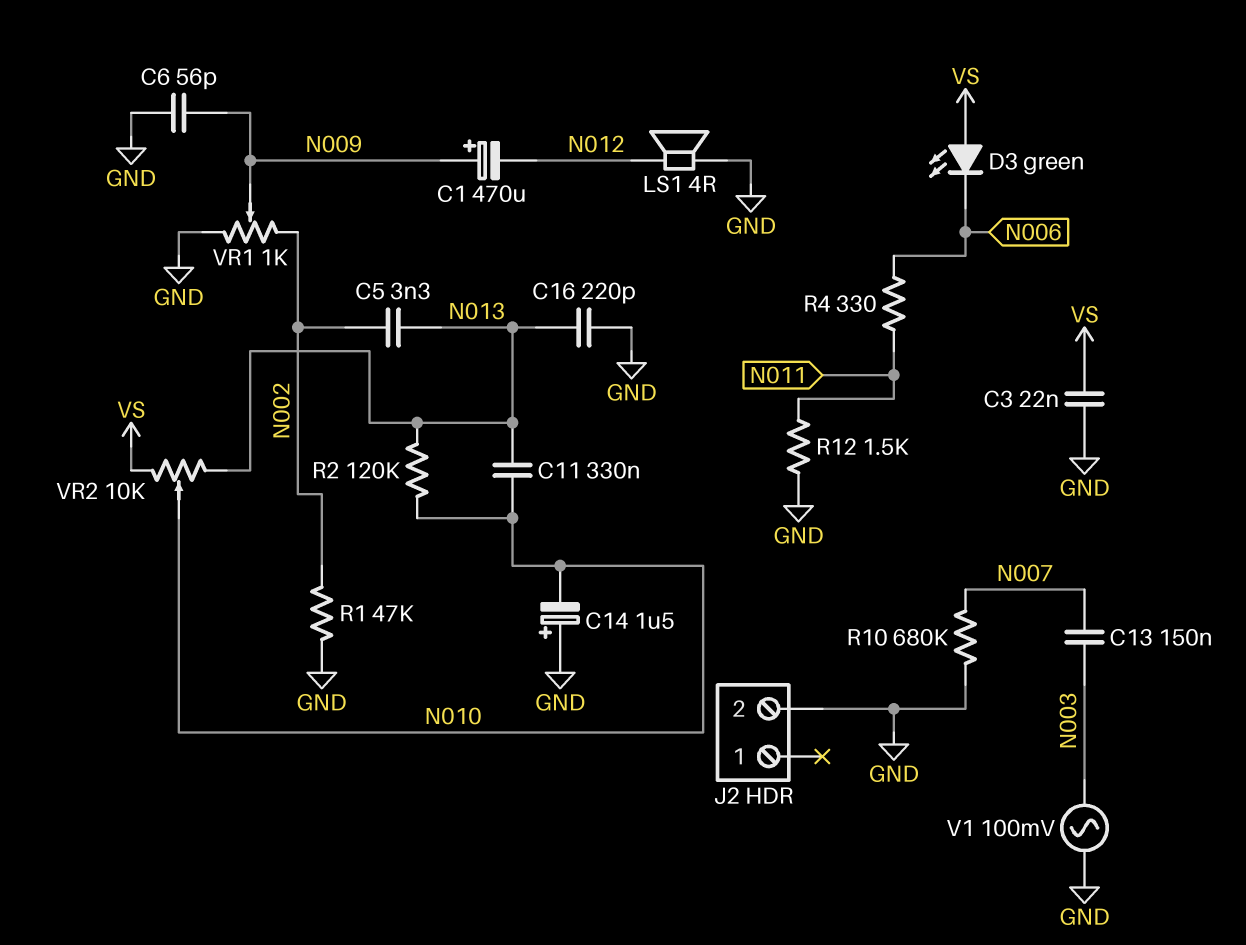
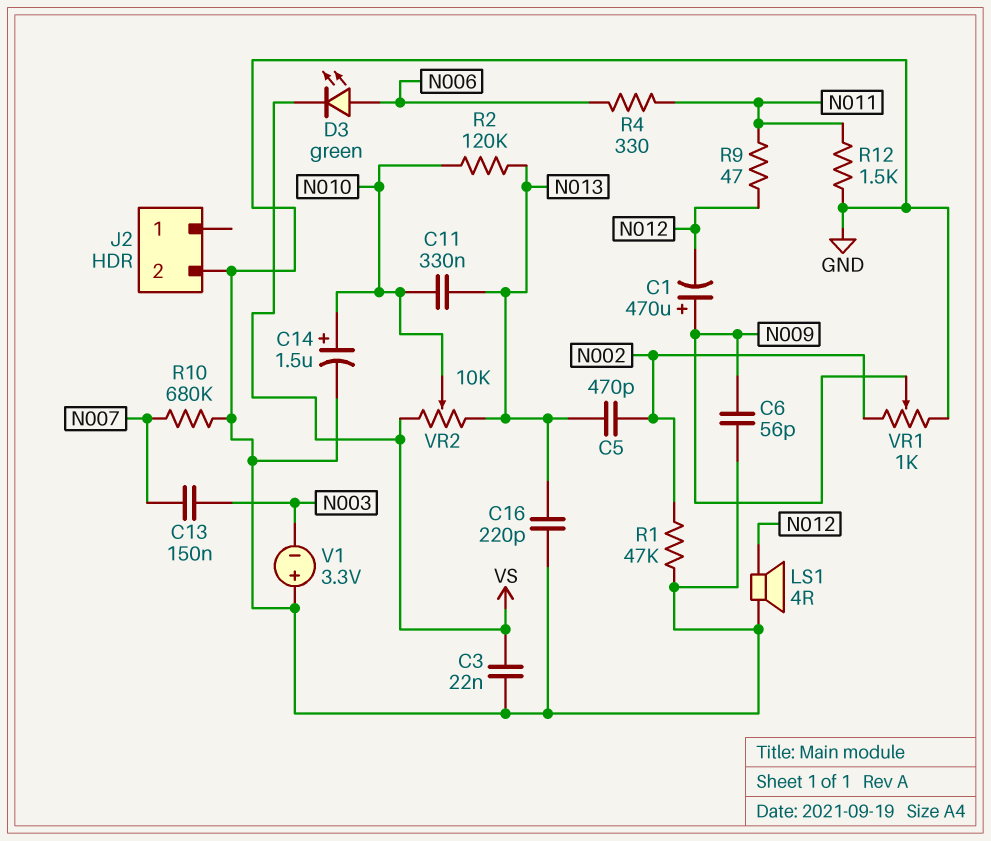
C5: 3.3nF (N002, N013) -> 470pF (N002, N013)
C14: 1.5uF (plus GND, minus N010) -> 1.5uF (plus N010, minus GND)
D3: LED green (A VS, K N006) -> LED green (A N006, K VS)
R9: none -> 47 (N011, N012)
V1: AC 100mV (GND, N003) -> 3.3V (plus GND, minus N003)

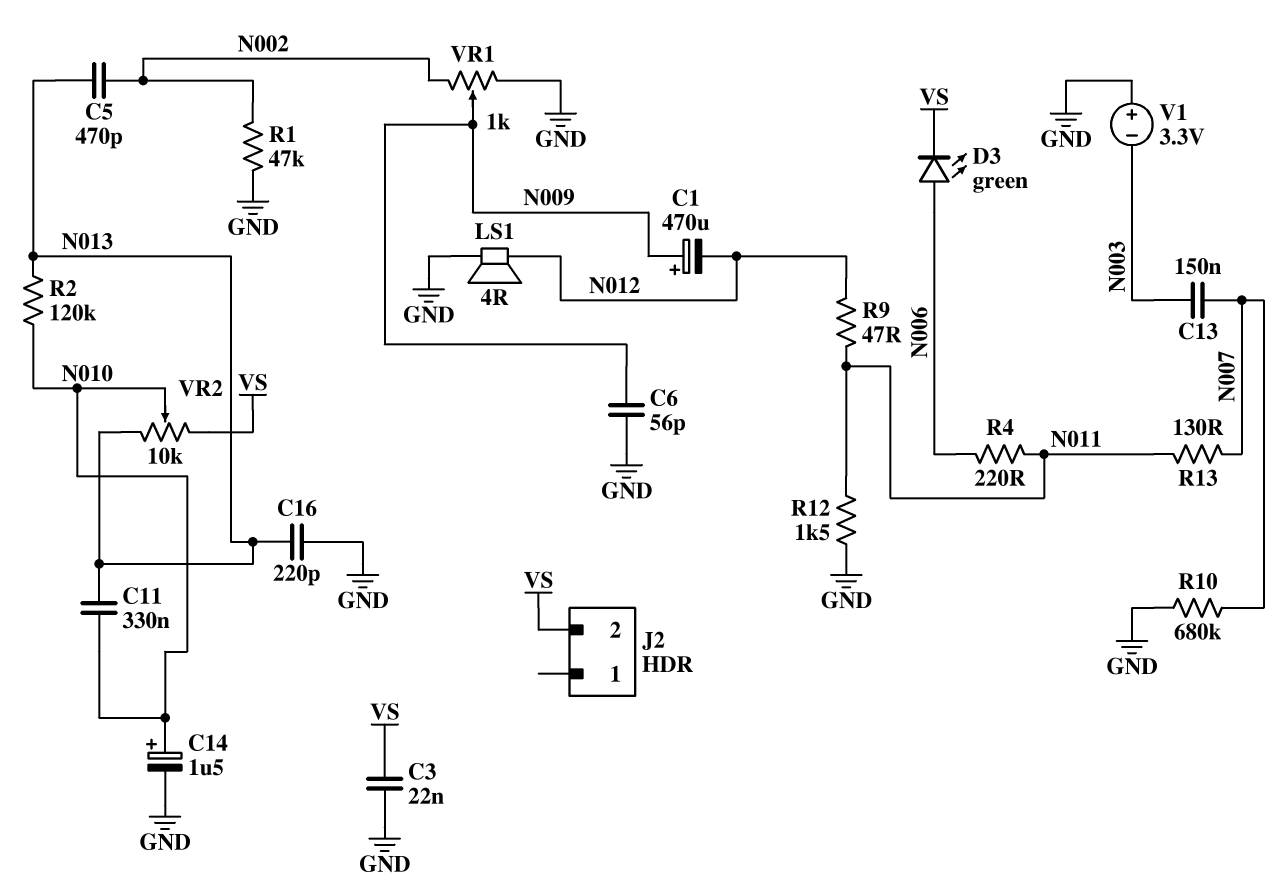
J2 pin 2: GND -> VS
R4: 330 (N006, N011) -> 220 (N006, N011)
R13: none -> 130 (N007, N011)

